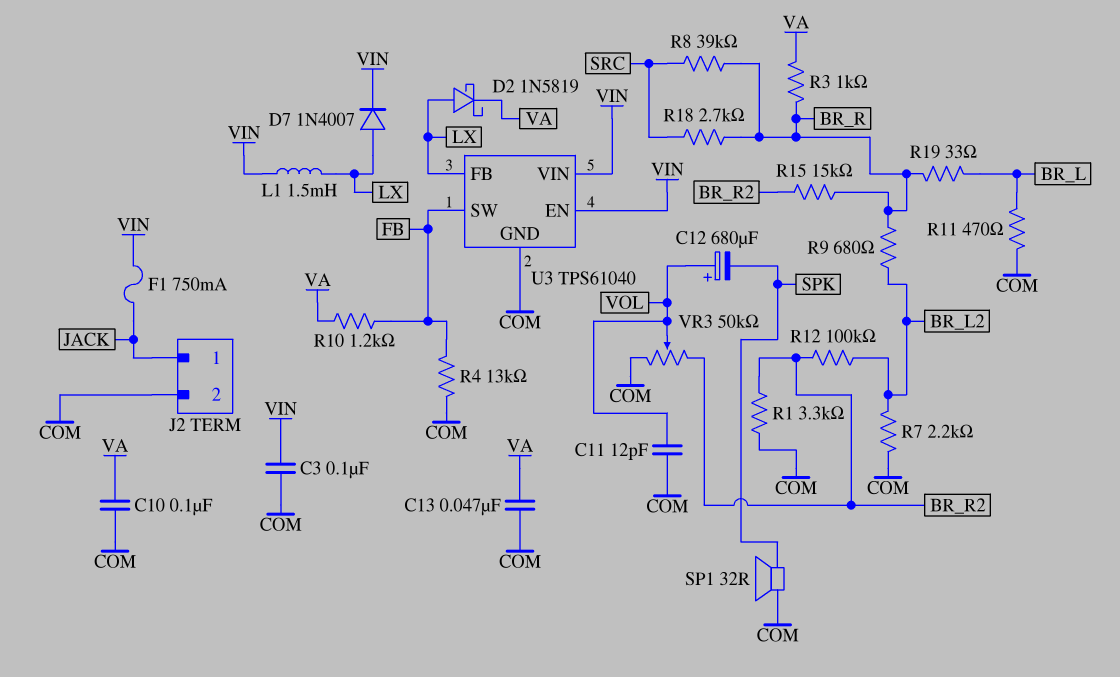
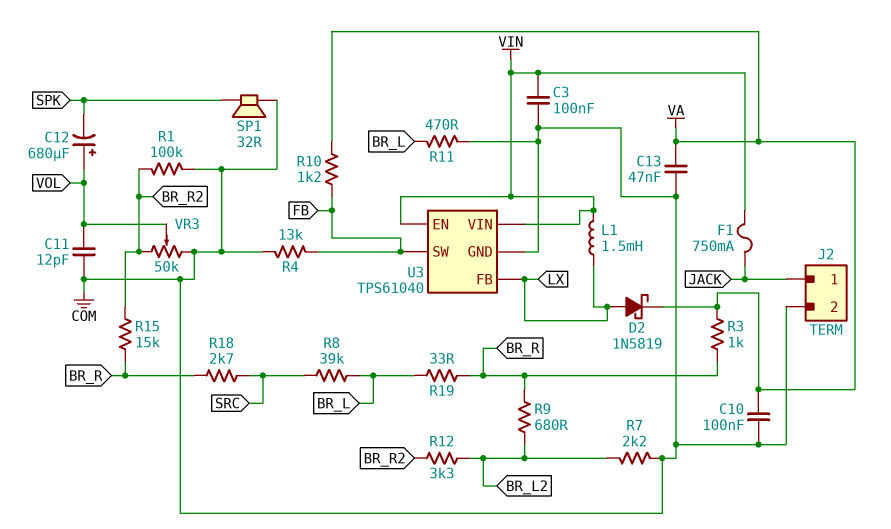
D7: diode 1N4007 (A LX, K VIN) -> none
R1: 3.3k (BR_R2, COM) -> 100k (BR_R2, COM)
R8: 39k (BR_R, SRC) -> 39k (BR_L, SRC)
R12: 100k (BR_L2, BR_R2) -> 3.3k (BR_L2, BR_R2)

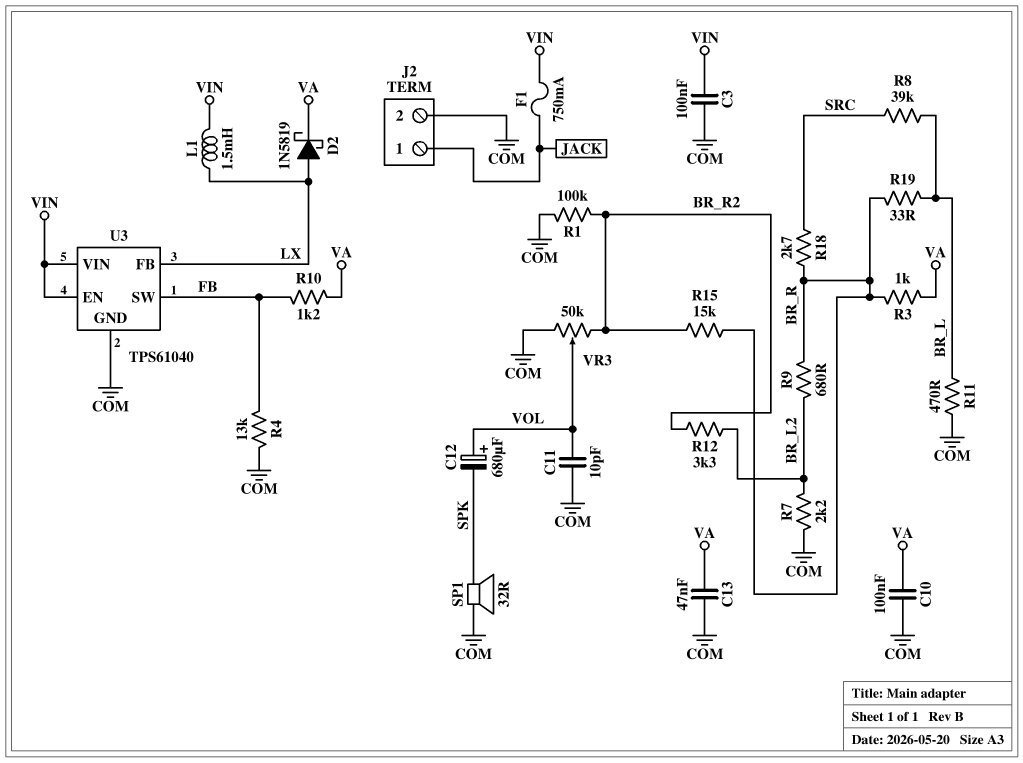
C11: 12pF (COM, VOL) -> 10pF (COM, VOL)

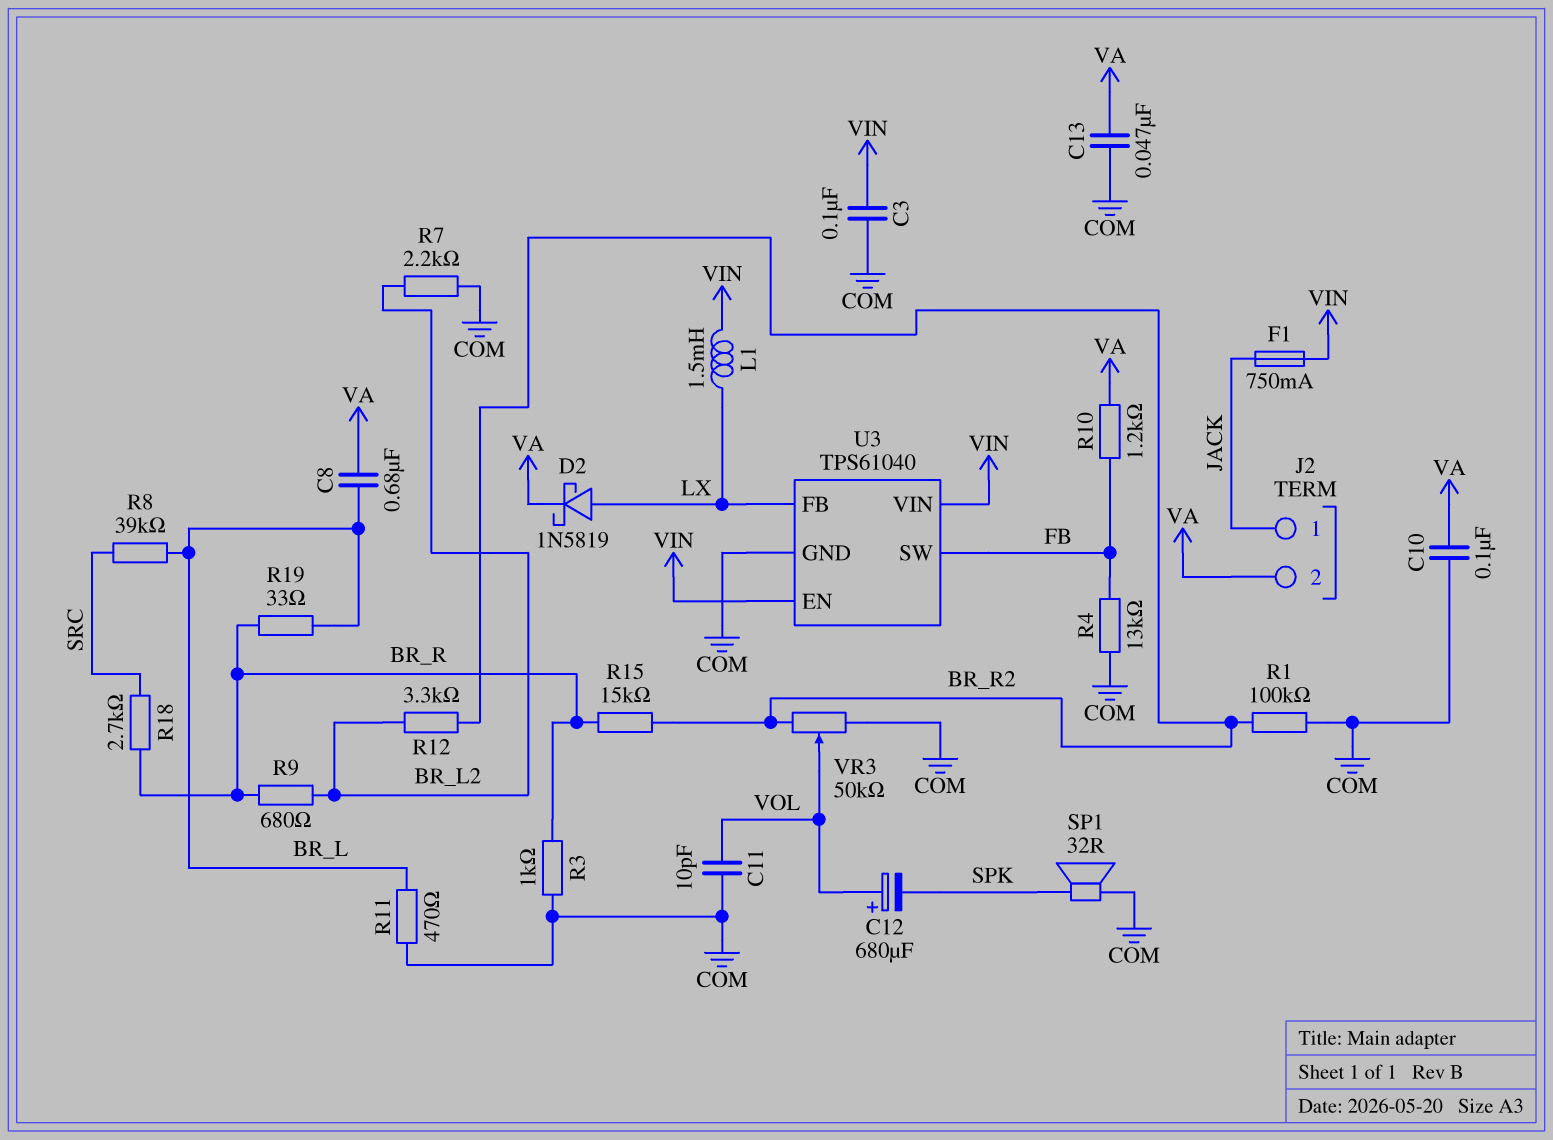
C8: none -> 680nF (BR_L, VA)
J2 pin 2: COM -> VA
R3: 1k (BR_R, VA) -> 1k (BR_R, COM)

